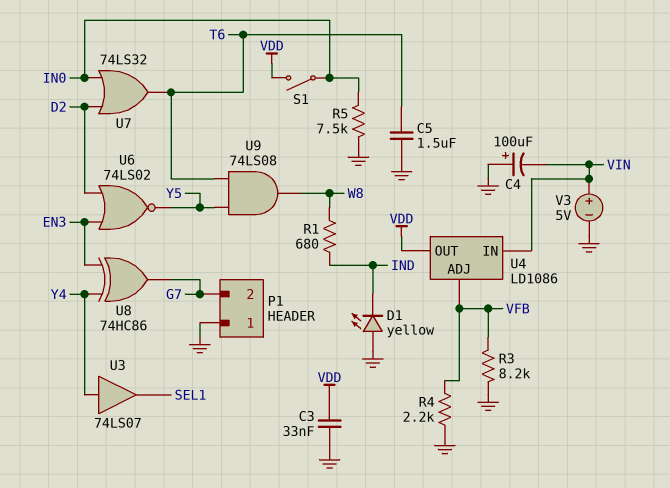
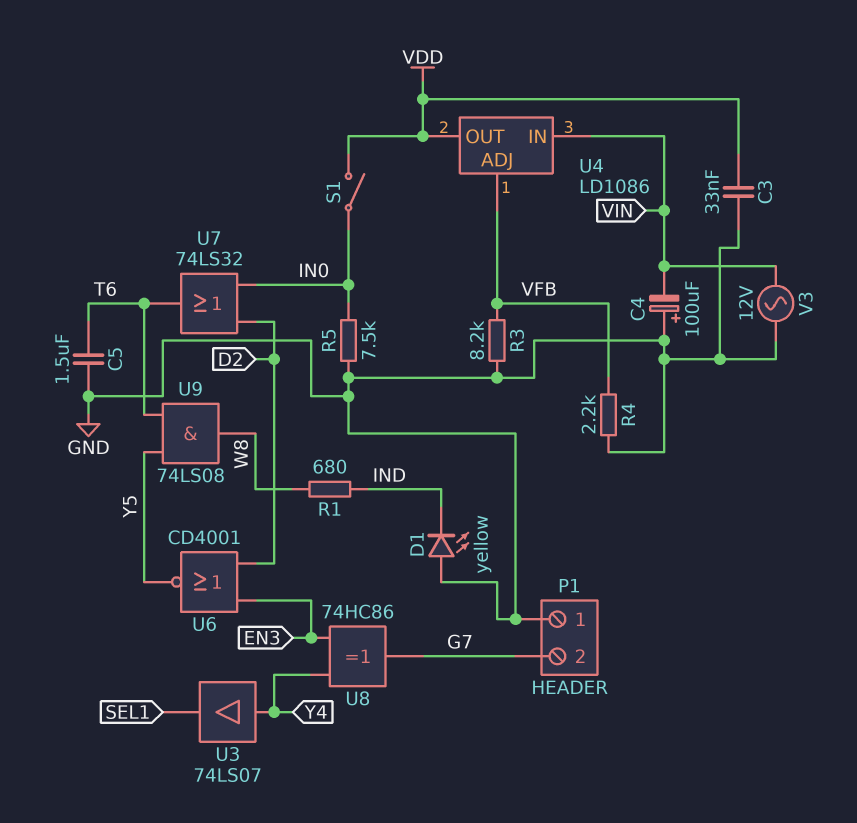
U6: NOR 74LS02 (in D2, in EN3, out Y5) -> NOR CD4001 (in D2, in EN3, out Y5)
V3: 5V (plus VIN, minus GND) -> AC 12V (GND, VIN)

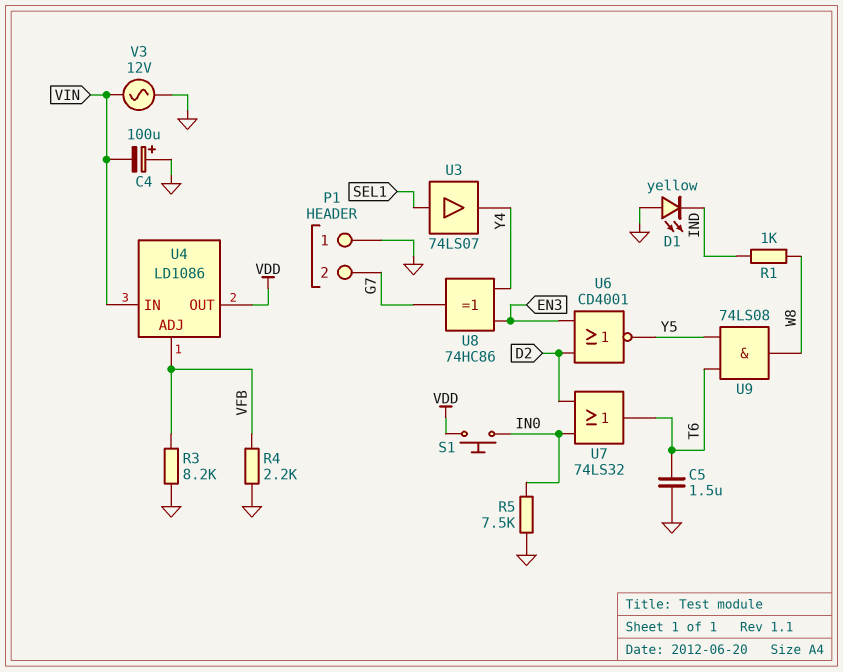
C3: 33nF (GND, VDD) -> none
R1: 680 (IND, W8) -> 1k (IND, W8)
S1: switch (IN0, VDD) -> button (IN0, VDD)
U3: buffer 74LS07 (in Y4, out SEL1) -> buffer 74LS07 (in SEL1, out Y4)

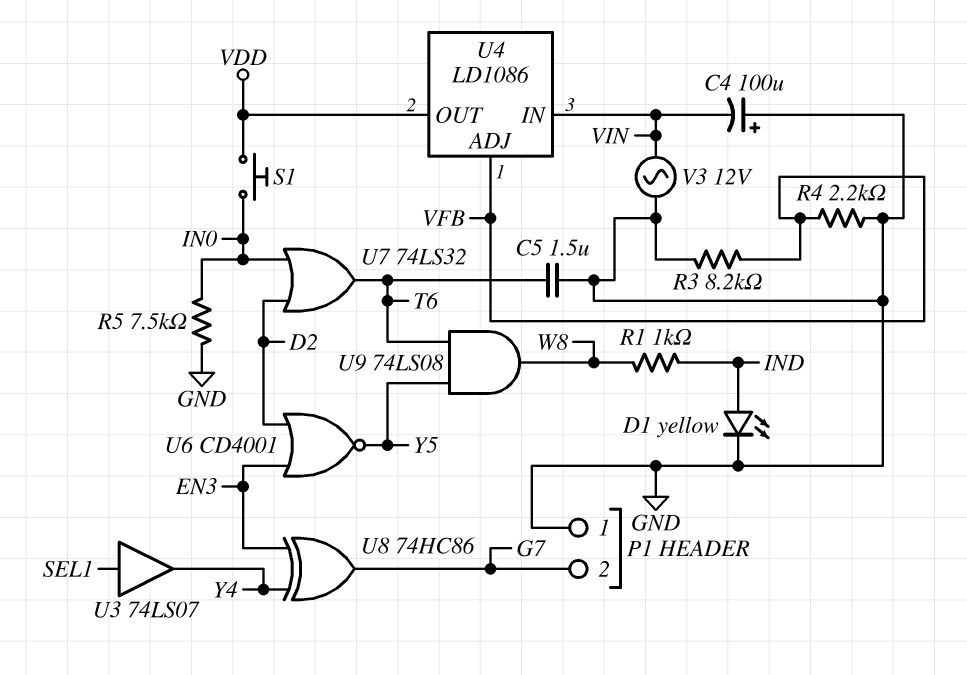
D1: LED yellow (A GND, K IND) -> LED yellow (A IND, K GND)

